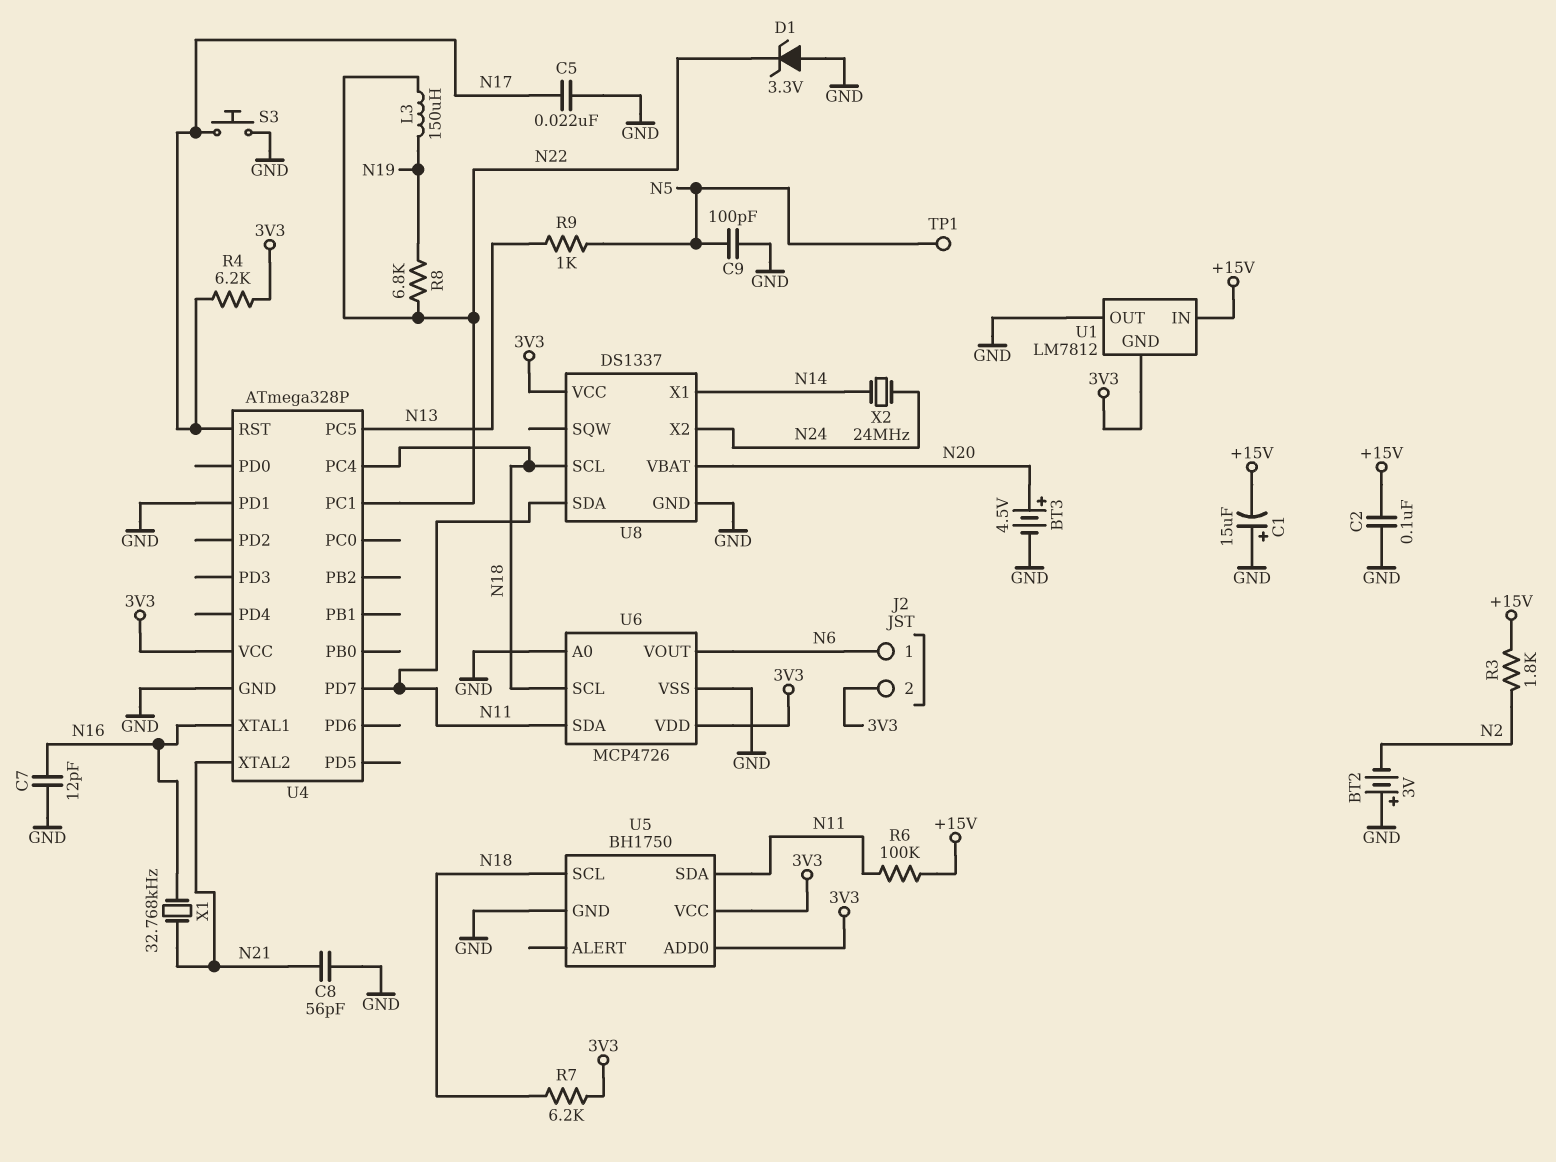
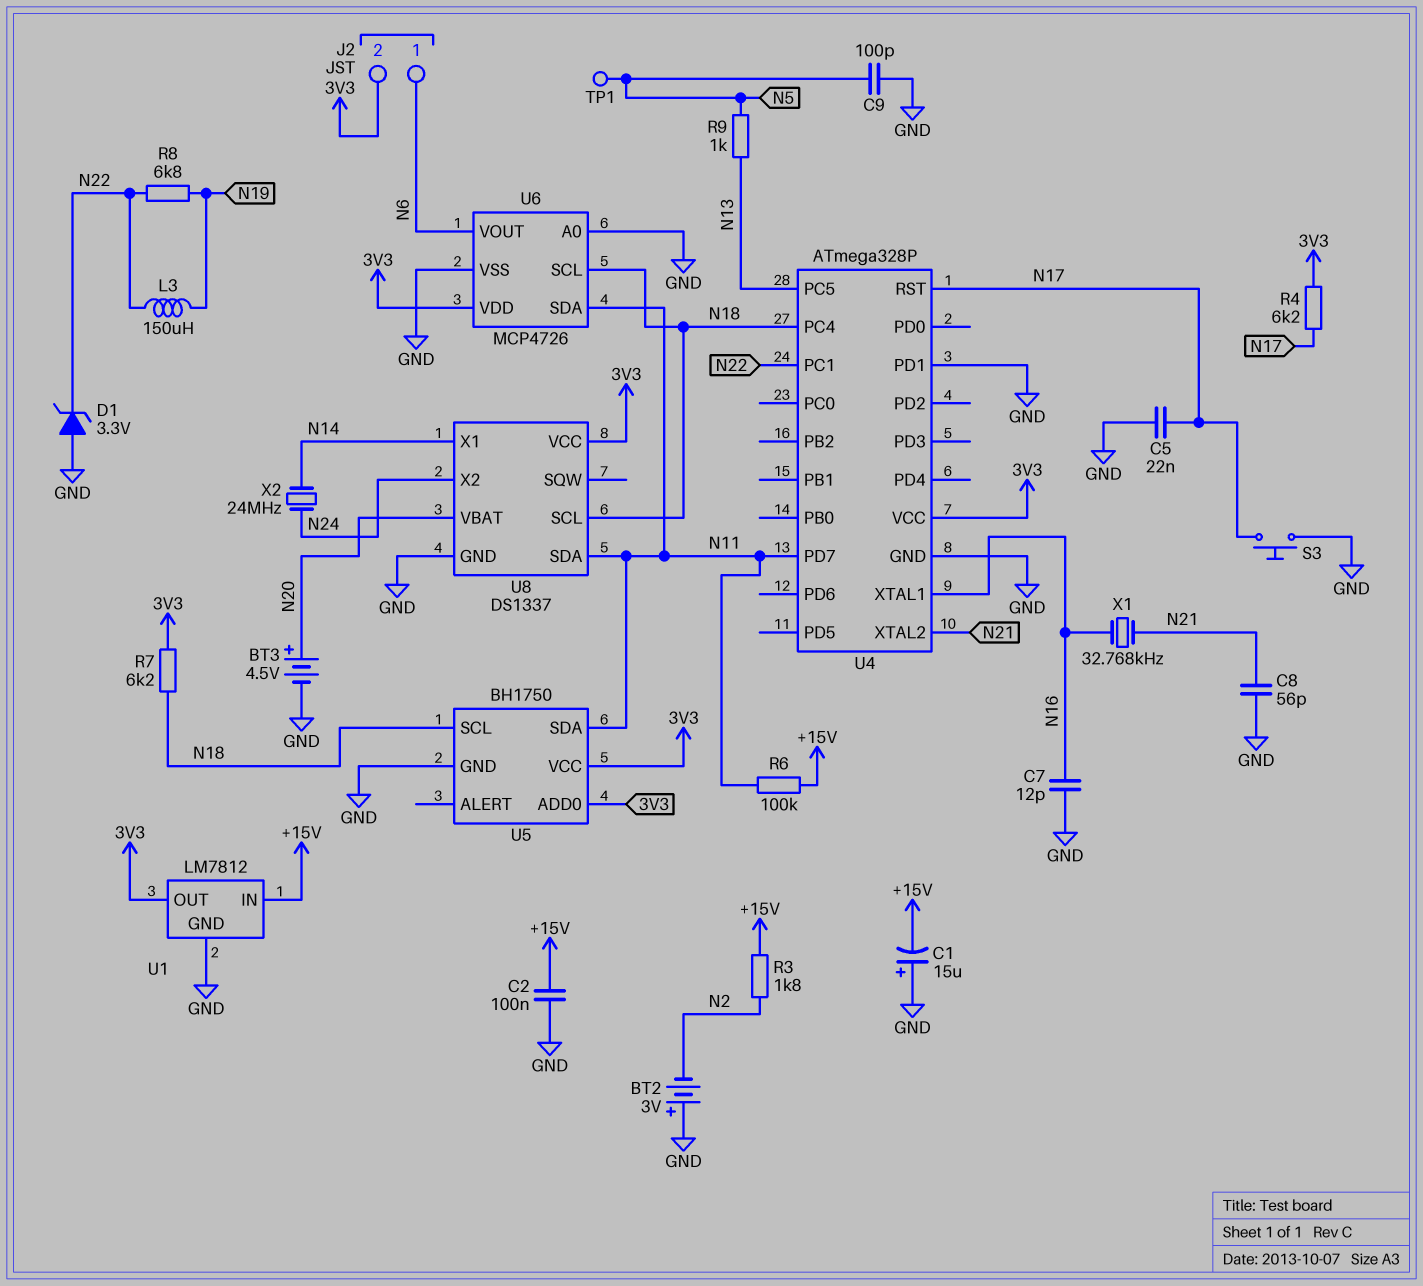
U1 pin GND: 3V3 -> GND
U1 pin OUT: GND -> 3V3

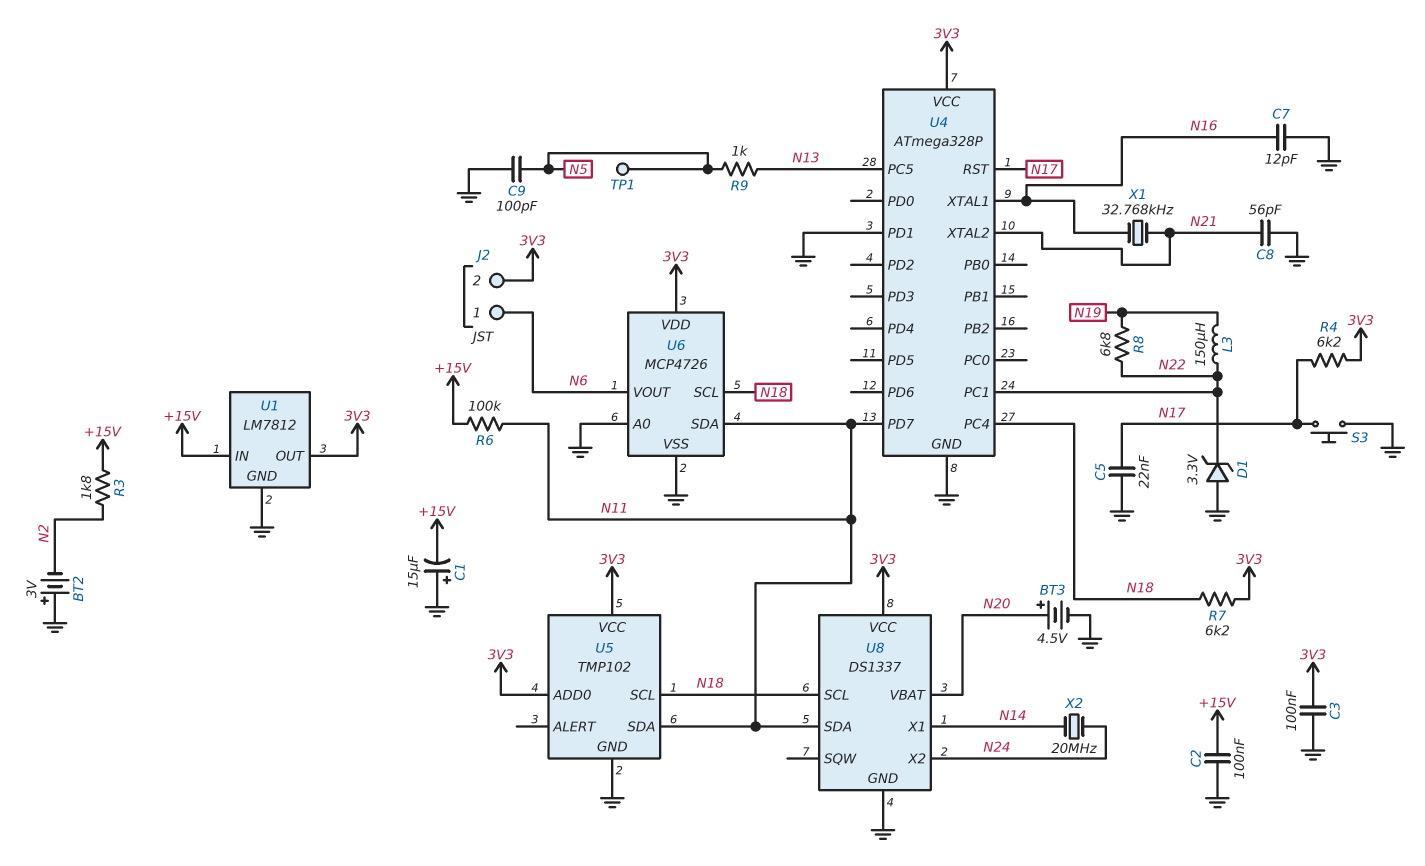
C3: none -> 100nF (3V3, GND)
U5: BH1750 -> TMP102
X2: 24MHz (N14, N24) -> 20MHz (N14, N24)

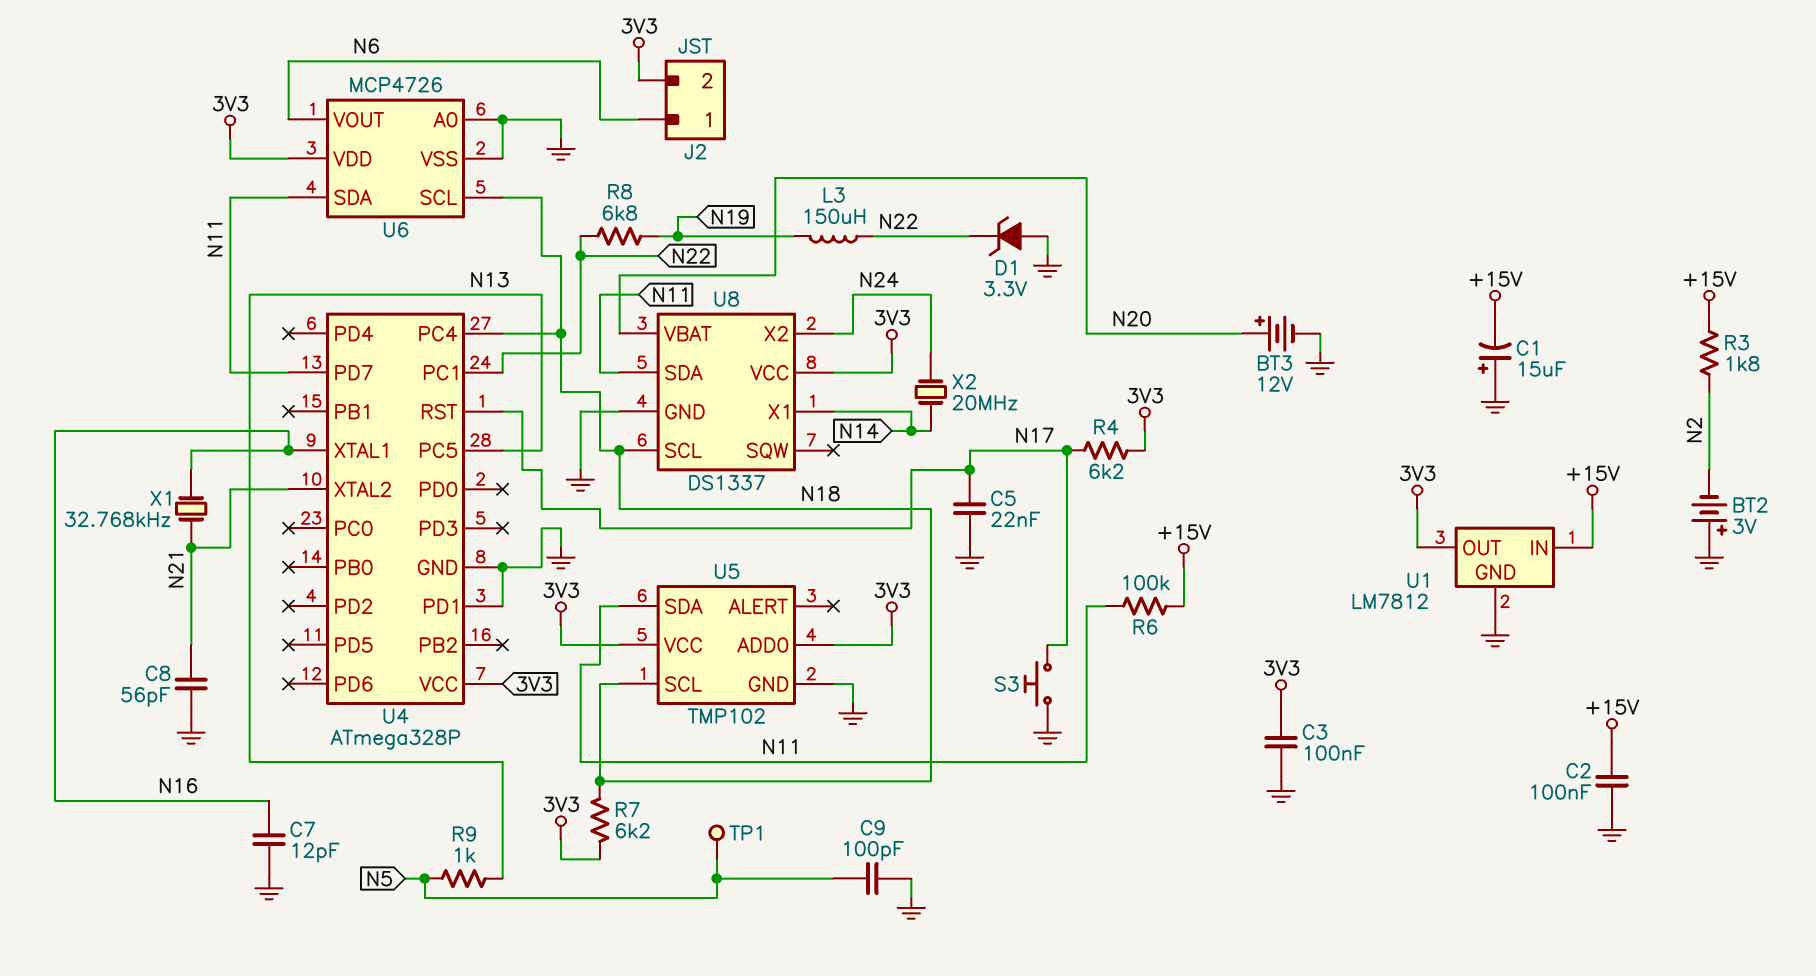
BT3: 4.5V (plus N20, minus GND) -> 12V (plus N20, minus GND)

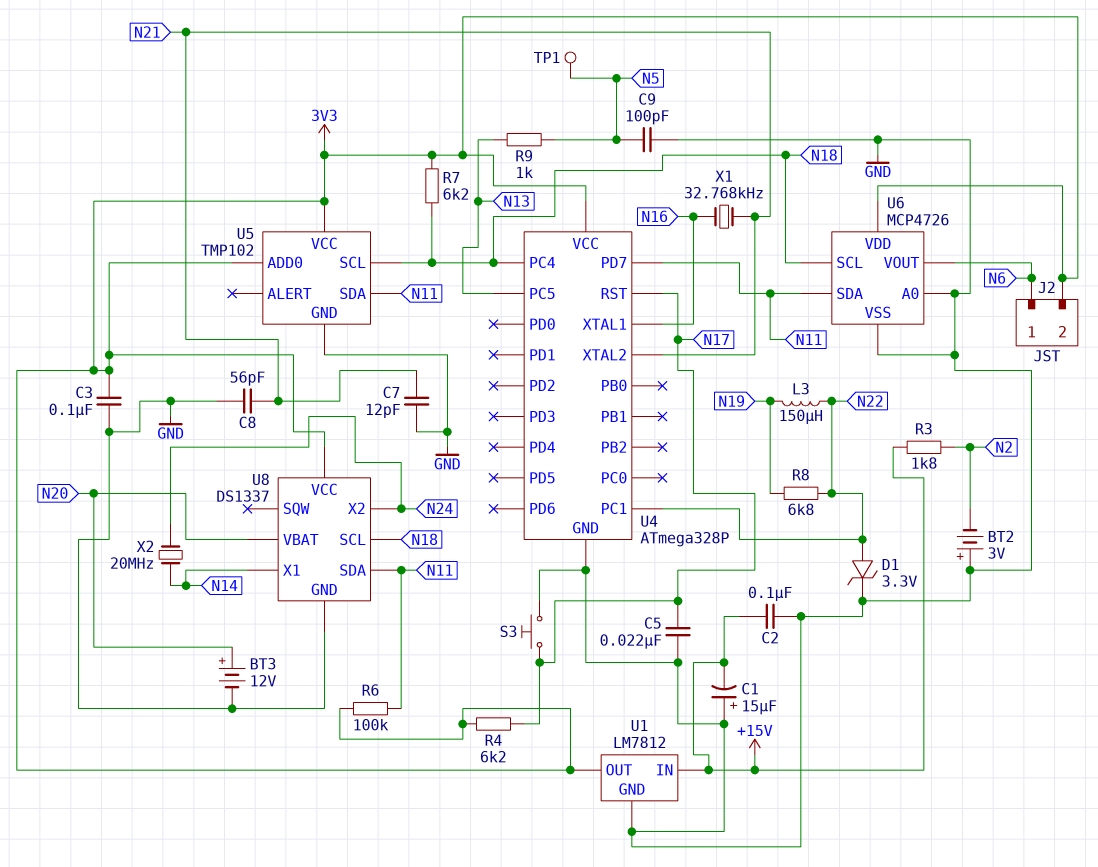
C7: 12pF (GND, N16) -> 12pF (GND, N21)
D1: zener 3.3V (A GND, K N22) -> zener 3.3V (A N22, K GND)
R6: 100k (+15V, N11) -> 100k (3V3, N11)
U4 pin PD1: GND -> none

